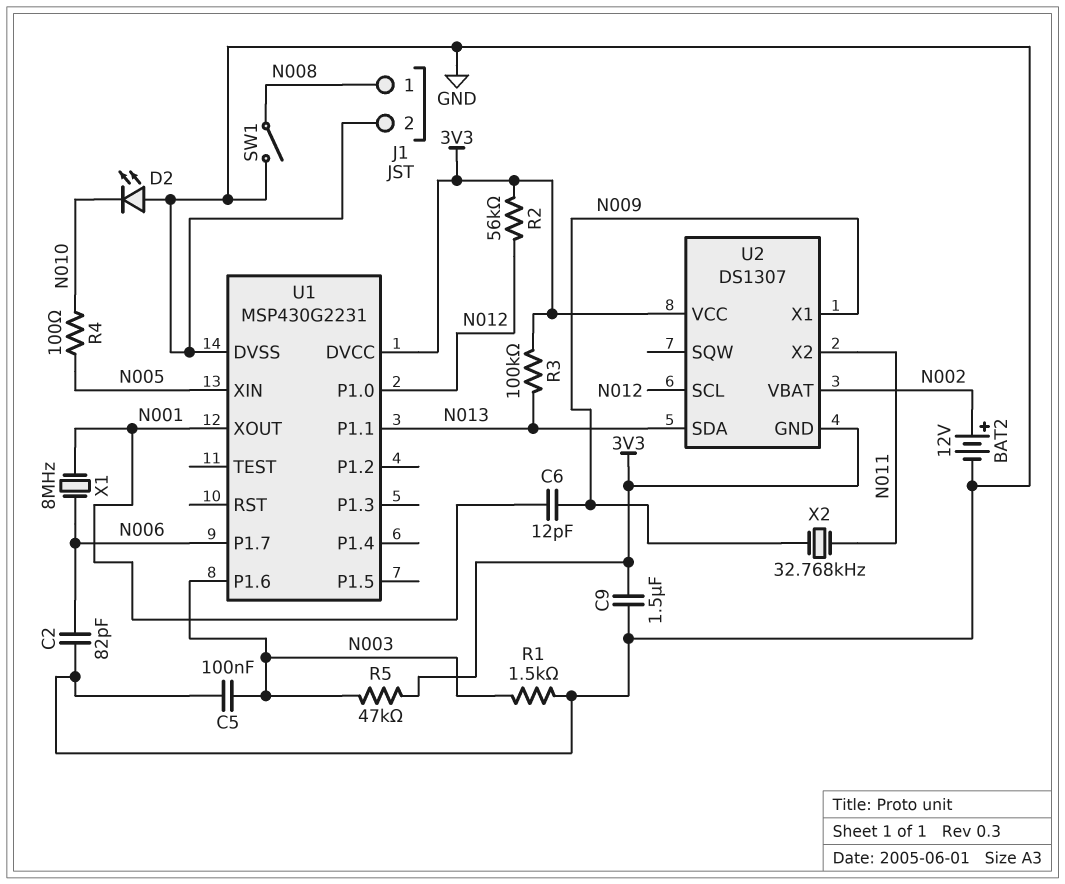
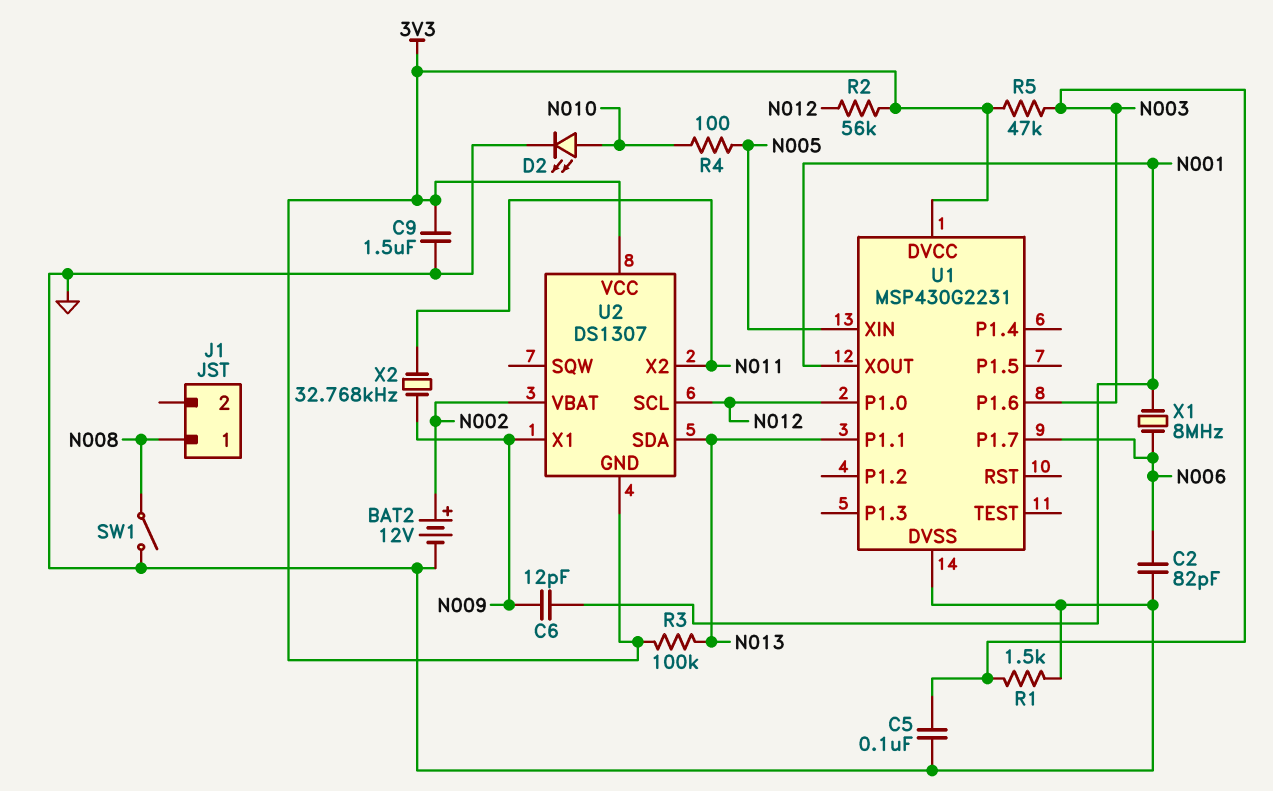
D2: LED (A GND, K N010) -> LED (A N010, K GND)
J1 pin 2: GND -> none

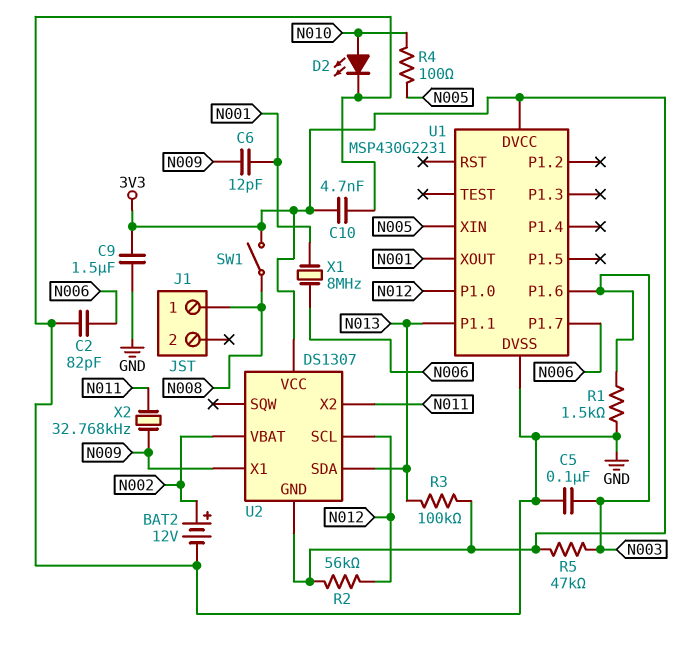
C10: none -> 4.7nF (3V3, GND)
SW1: switch (GND, N008) -> switch (3V3, N008)

